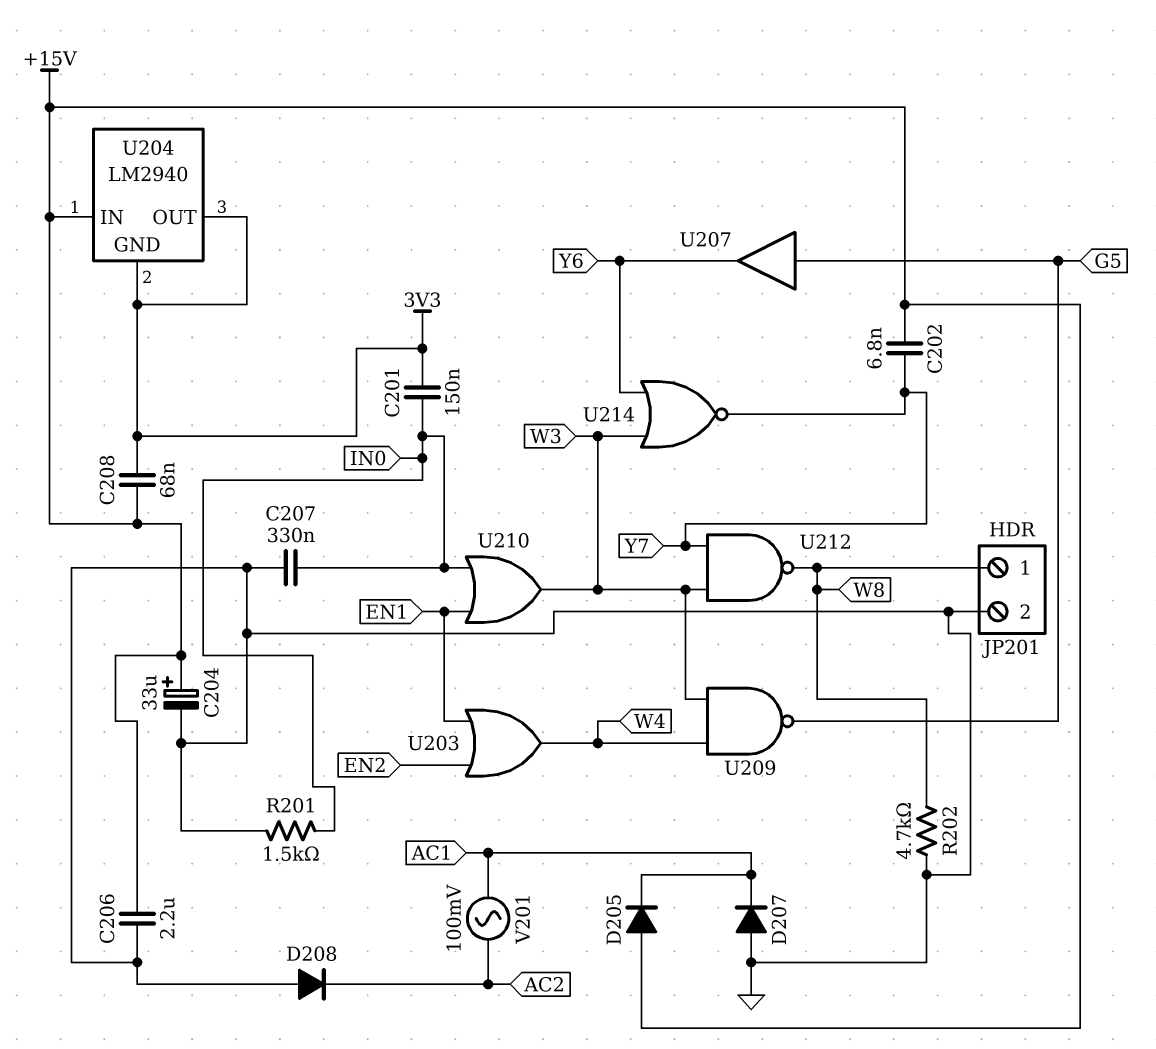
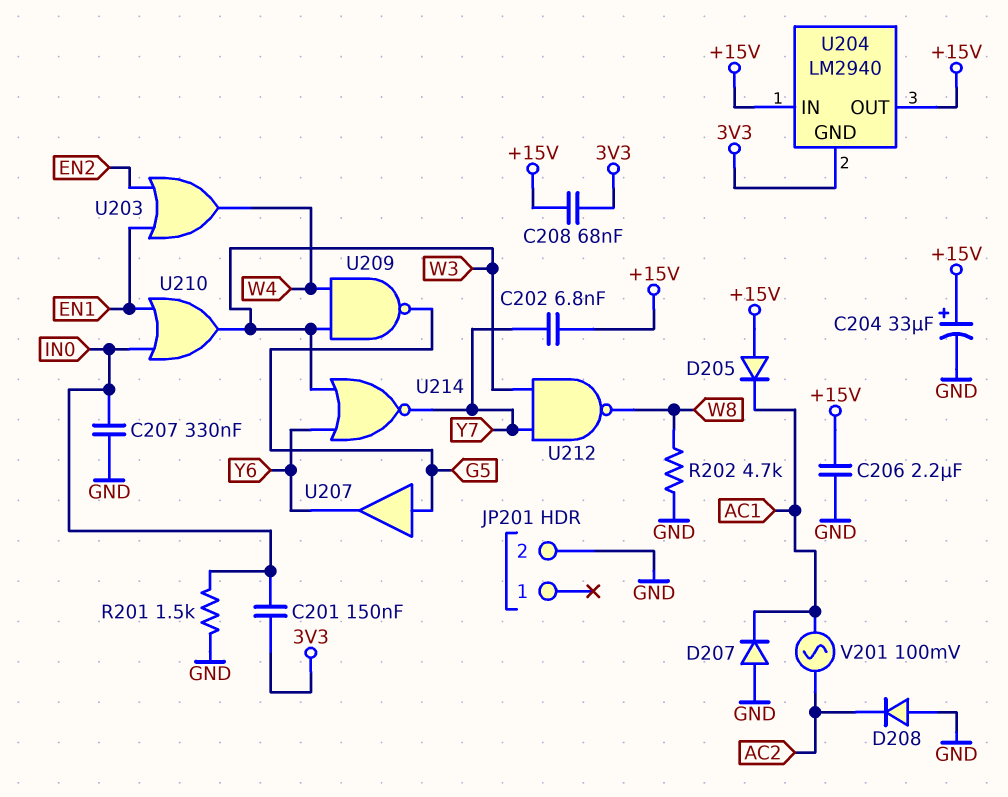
JP201 pin 1: W8 -> none
U204 pin OUT: 3V3 -> +15V

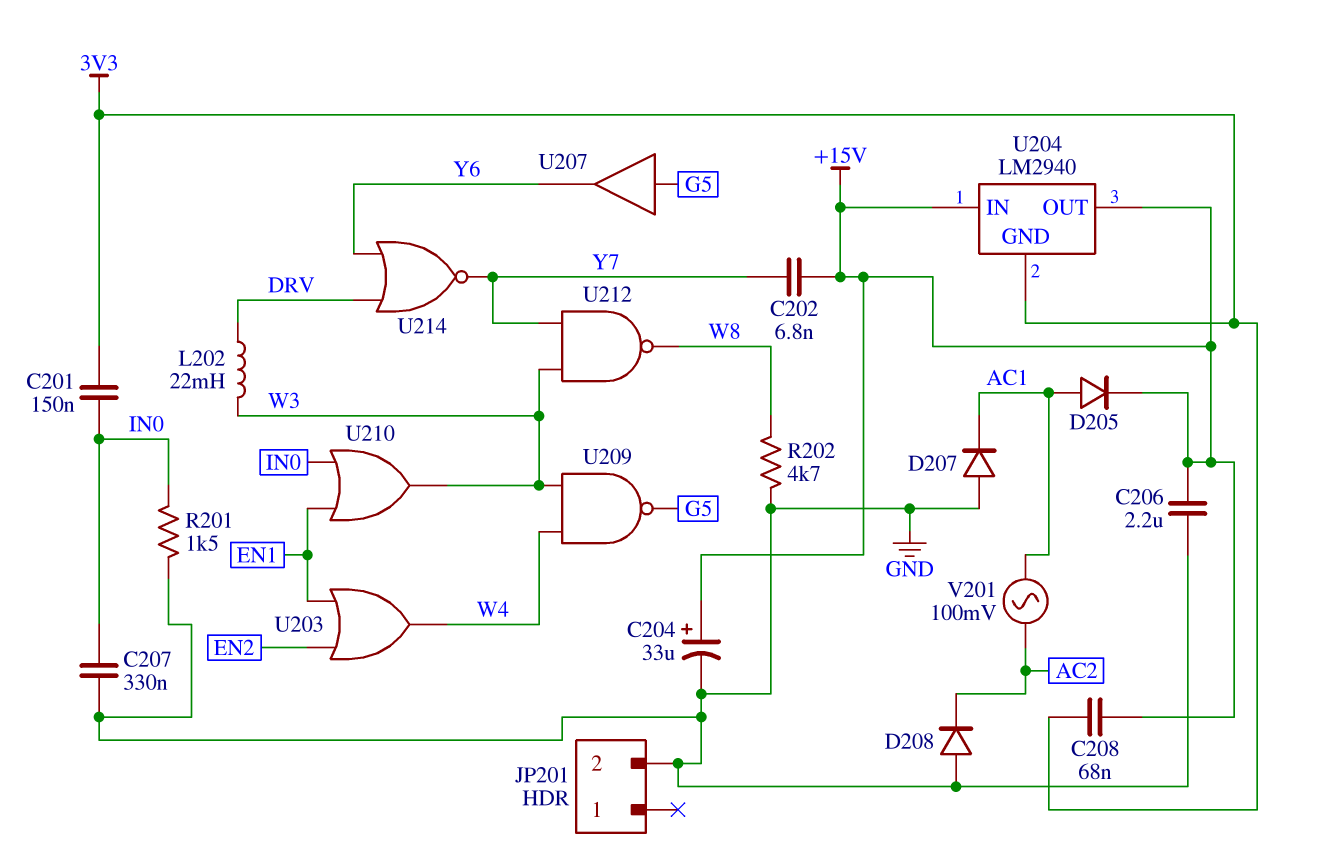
D205: diode (A +15V, K AC1) -> diode (A AC1, K +15V)
L202: none -> 22mH (DRV, W3)
U214: NOR (in W3, in Y6, out Y7) -> NOR (in DRV, in Y6, out Y7)

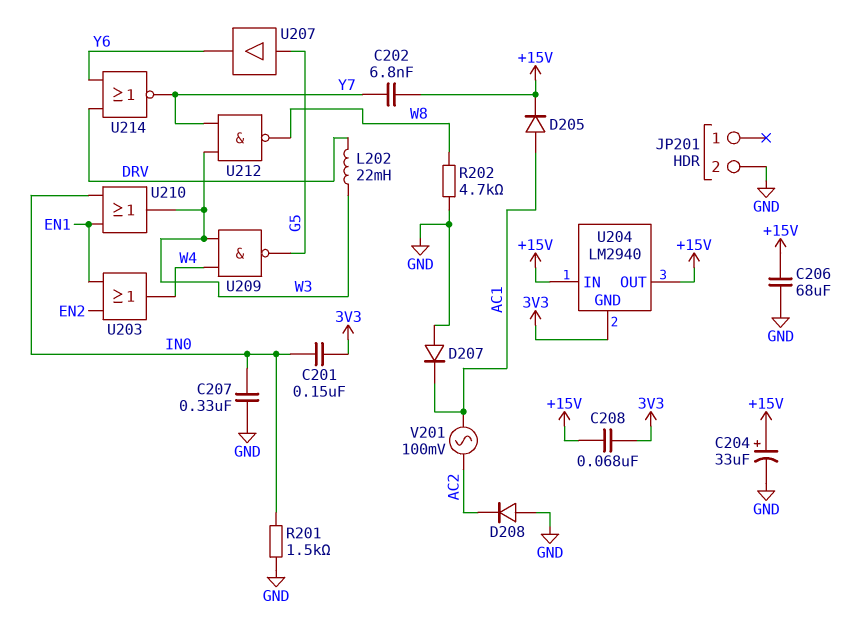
C206: 2.2uF (+15V, GND) -> 68uF (+15V, GND)

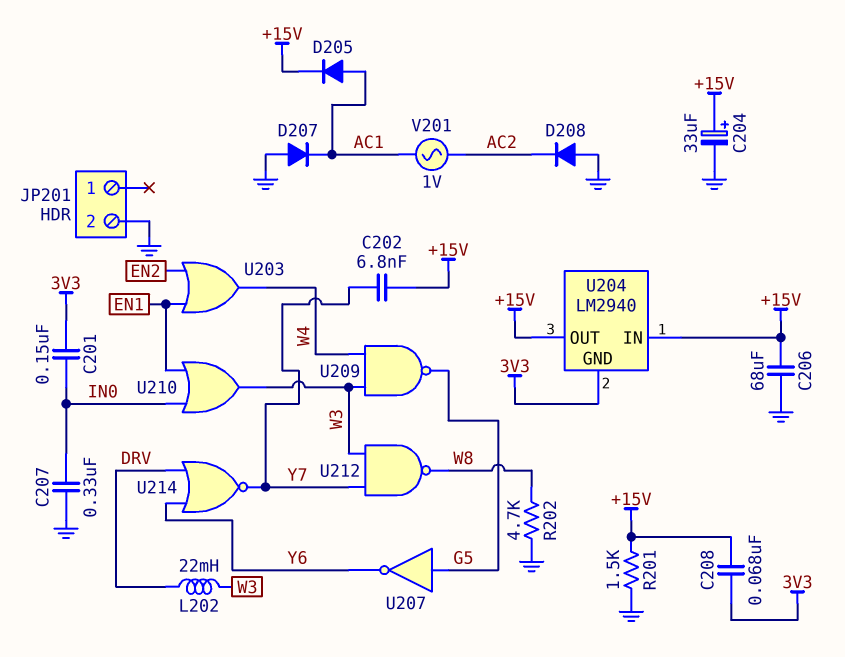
R201: 1.5k (GND, IN0) -> 1.5k (+15V, GND)
U207: buffer (in G5, out Y6) -> NOT (in G5, out Y6)
V201: AC 100mV (AC1, AC2) -> AC 1V (AC1, AC2)

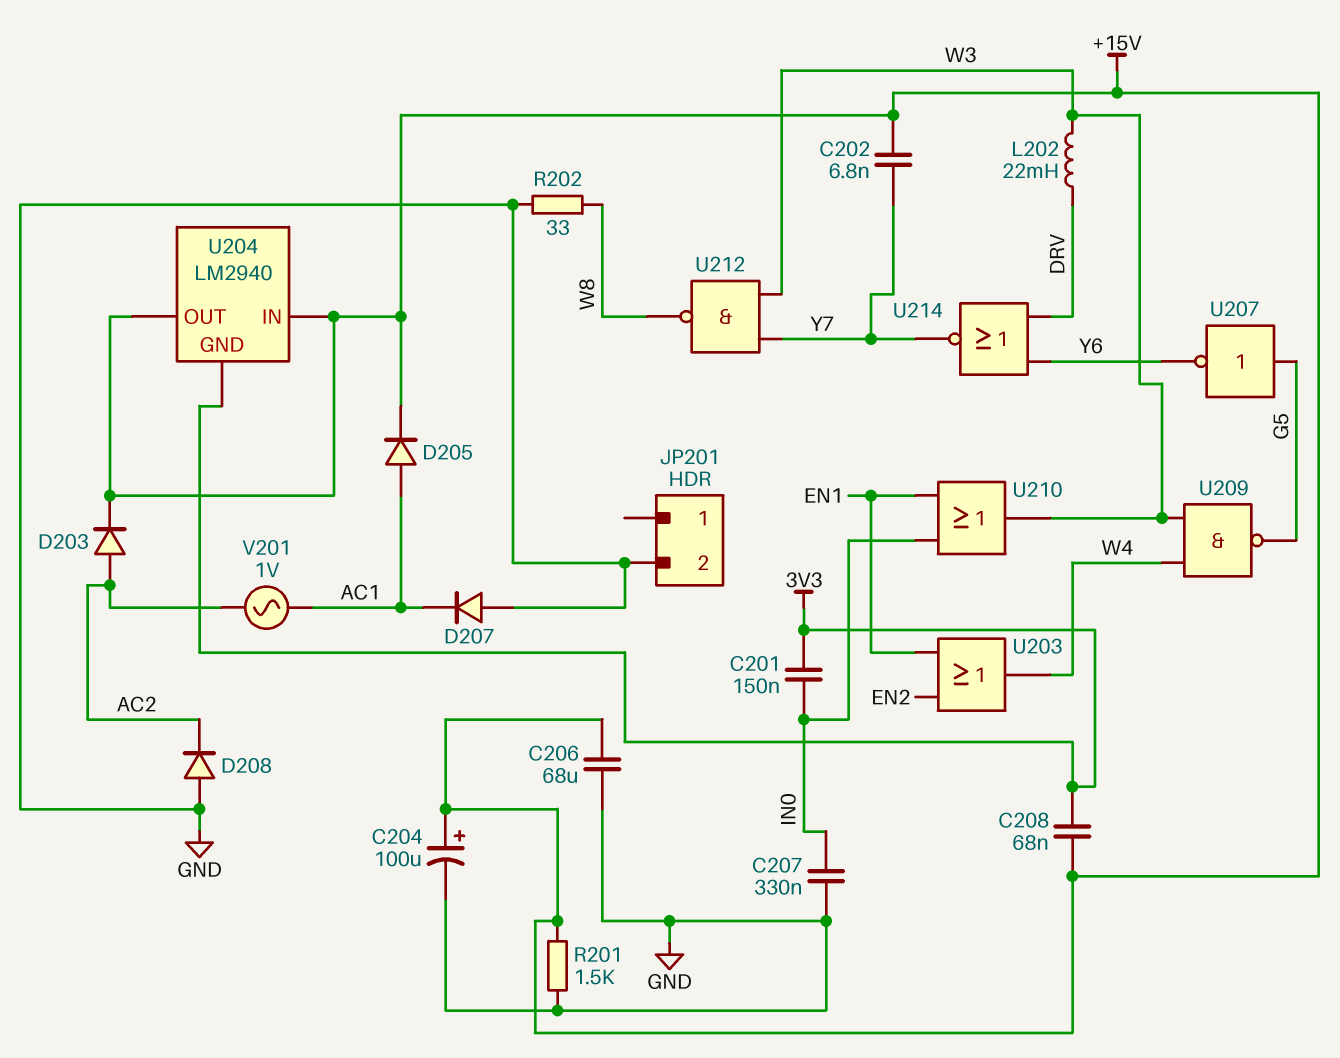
C204: 33uF (plus +15V, minus GND) -> 100uF (plus +15V, minus GND)
D203: none -> diode (A AC2, K +15V)
R202: 4.7k (GND, W8) -> 33 (GND, W8)

